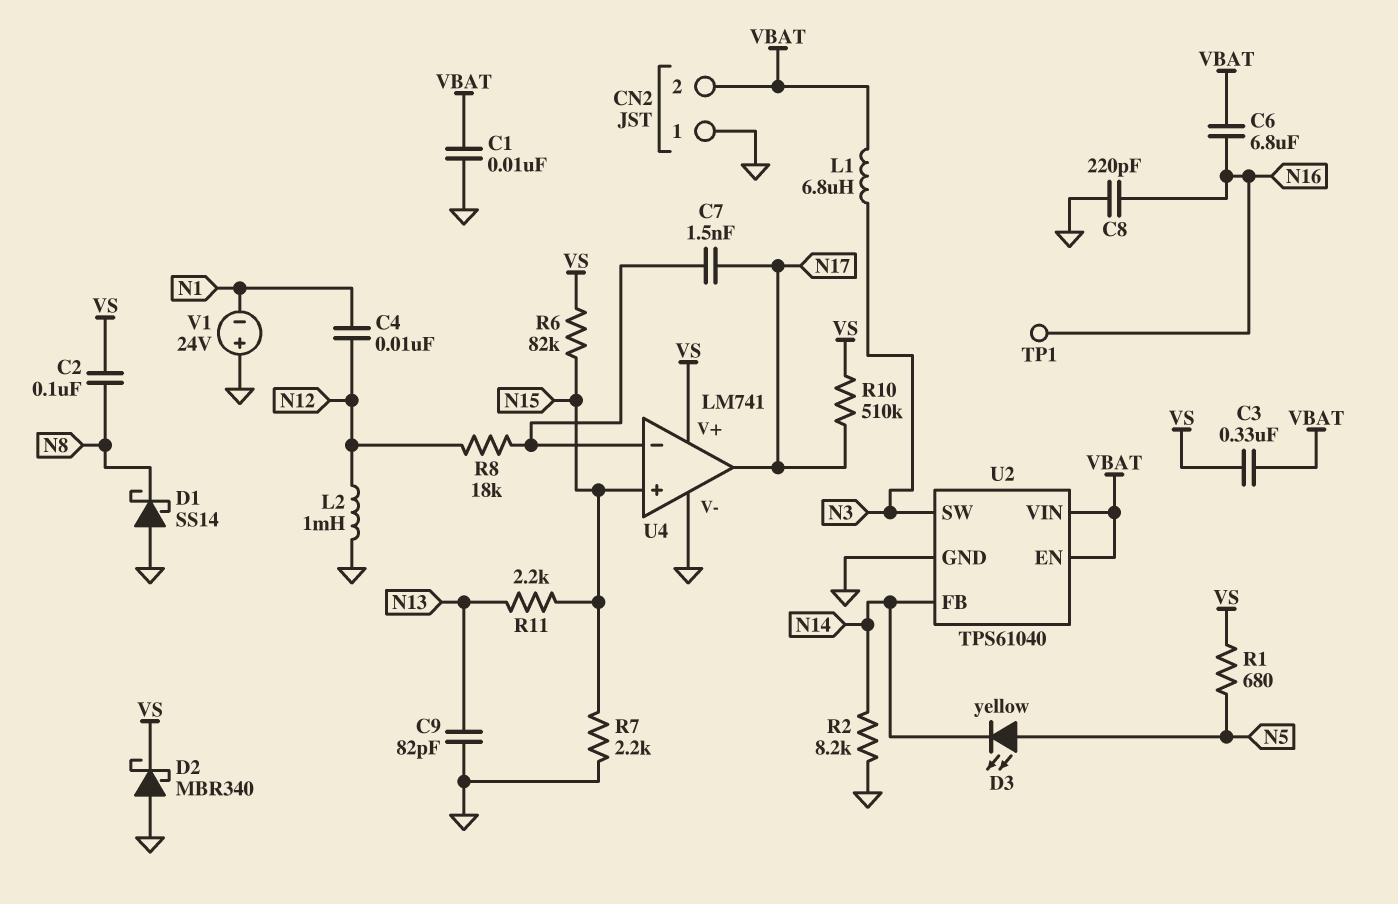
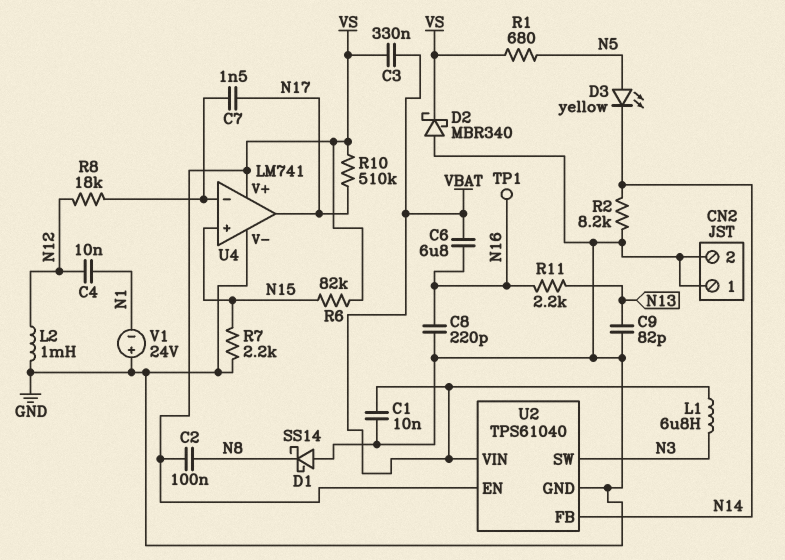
CN2 pin 2: VBAT -> GND
R11: 2.2k (N13, N15) -> 2.2k (N13, N16)
U2 pin EN: VBAT -> VS

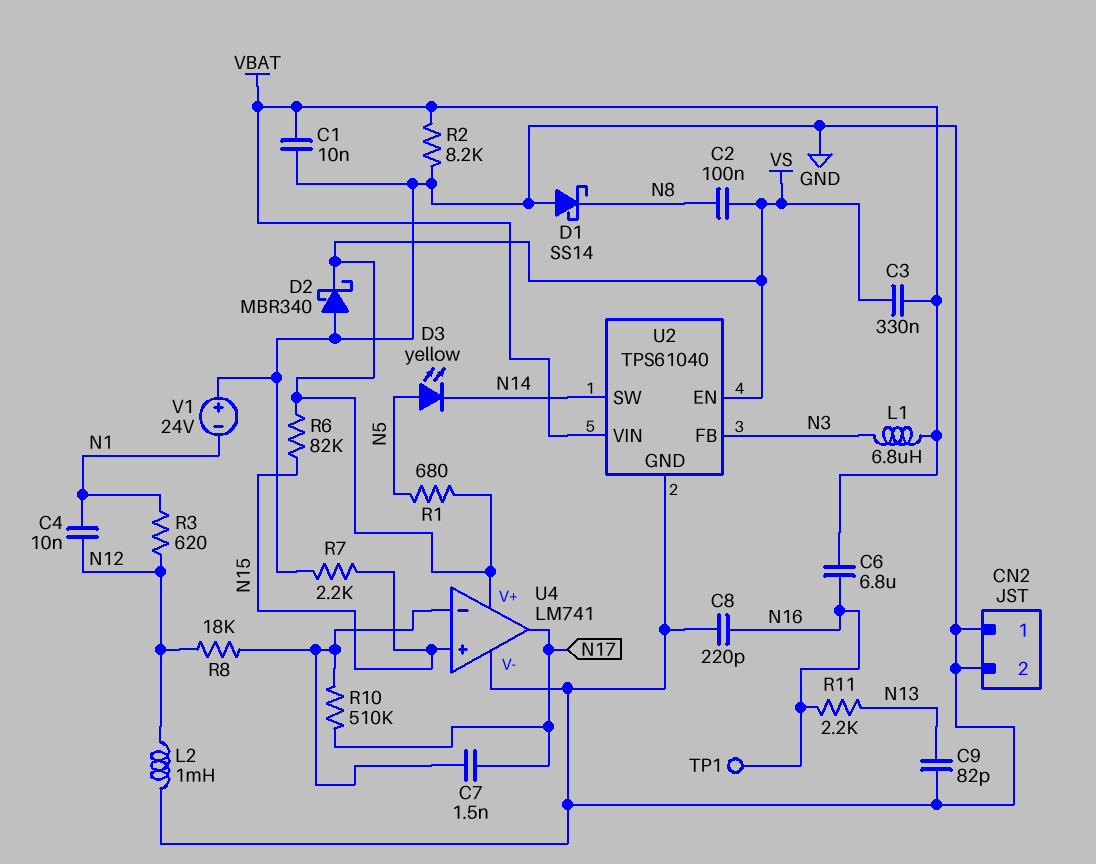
R2: 8.2k (GND, N14) -> 8.2k (GND, VBAT)
R3: none -> 620 (N1, N12)
R10: 510k (N17, VS) -> 510k (N17, U4/in-)
U2 pin FB: N14 -> N3
U2 pin SW: N3 -> N14

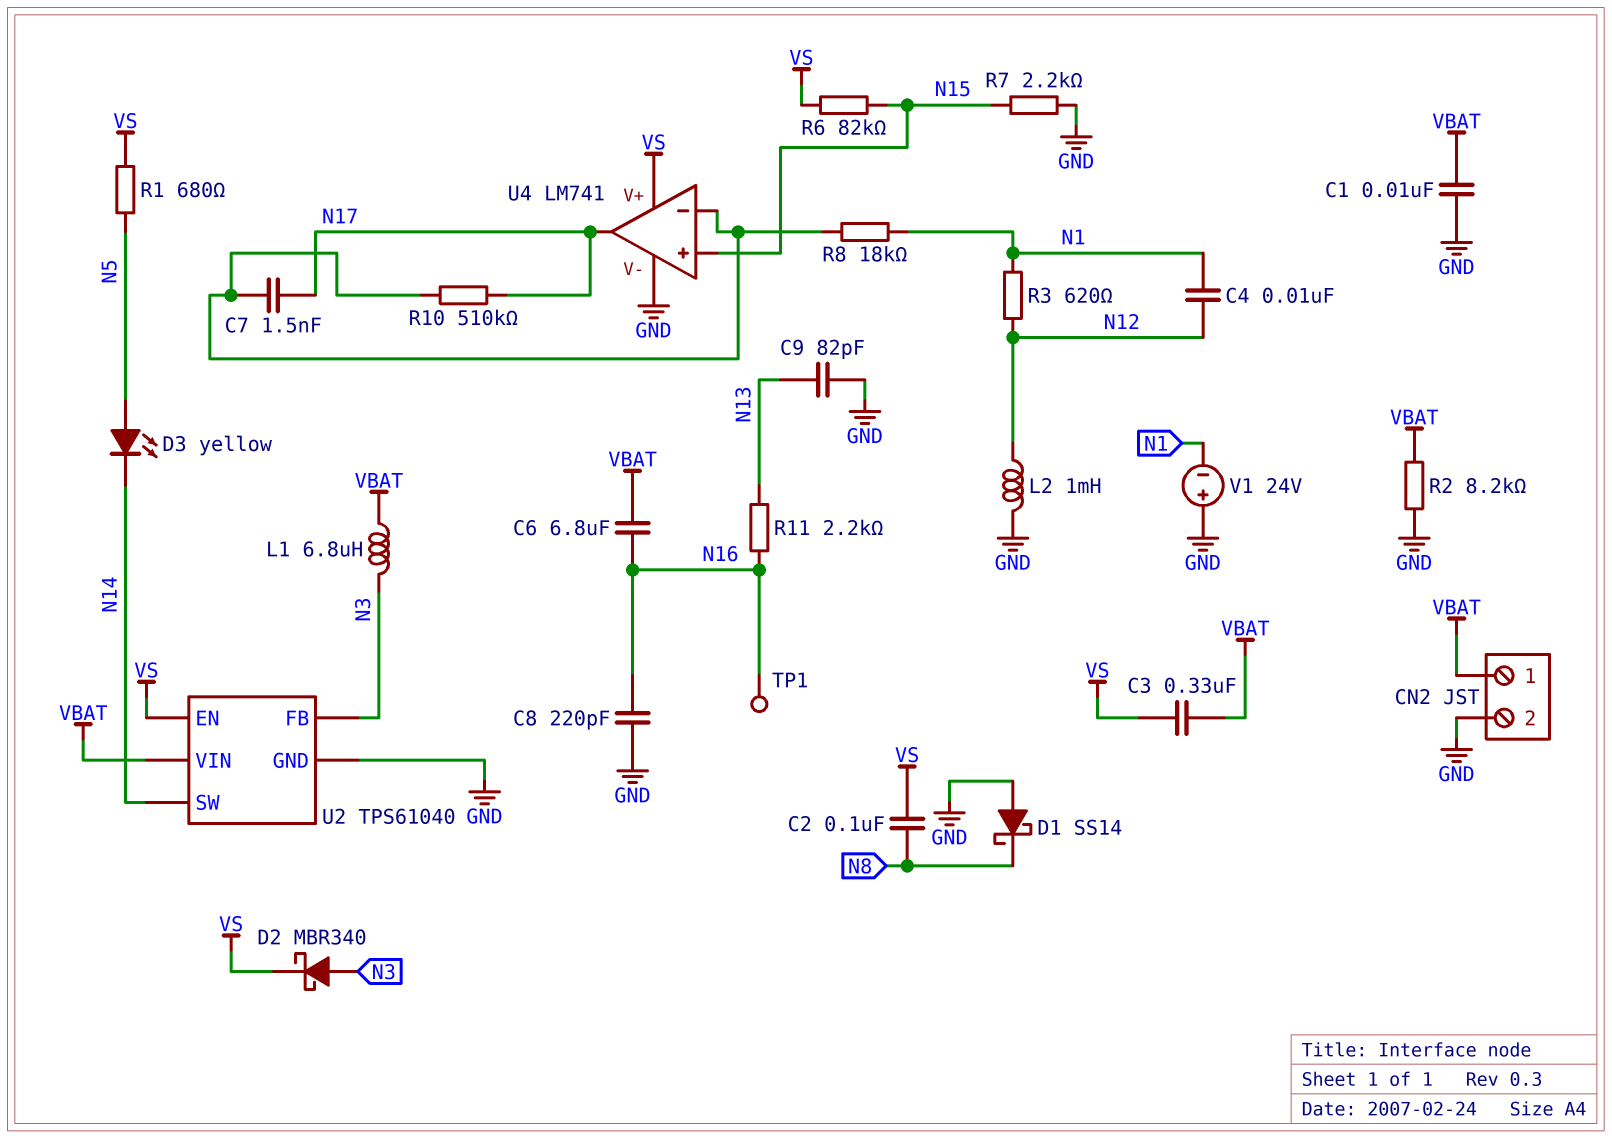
CN2 pin 1: GND -> VBAT
D2: schottky MBR340 (A GND, K VS) -> schottky MBR340 (A N3, K VS)
R8: 18k (N12, U4/in-) -> 18k (N1, U4/in-)

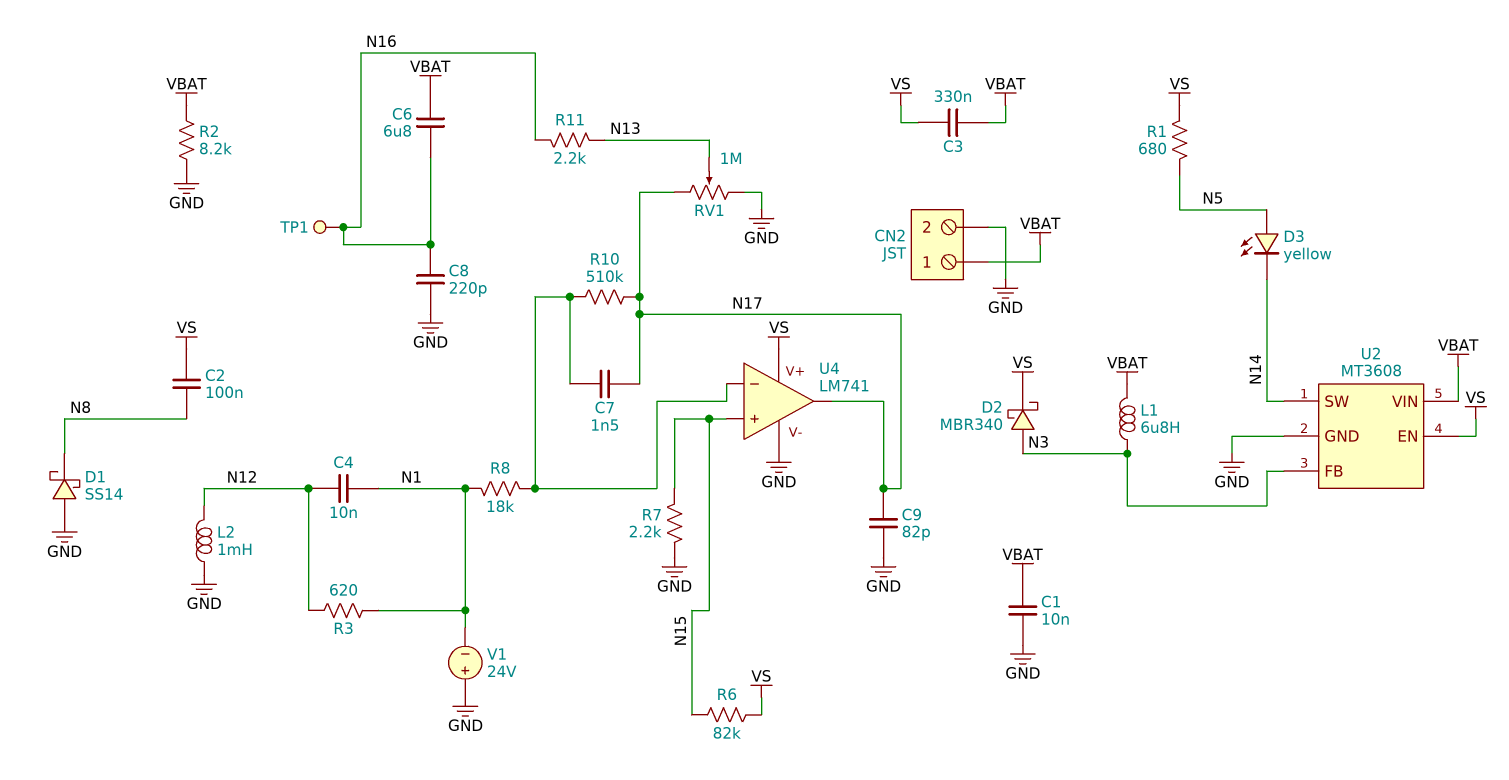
C9: 82pF (GND, N13) -> 82pF (GND, N17)
RV1: none -> 1M (GND, N17, wiper N13)
U2: TPS61040 -> MT3608

